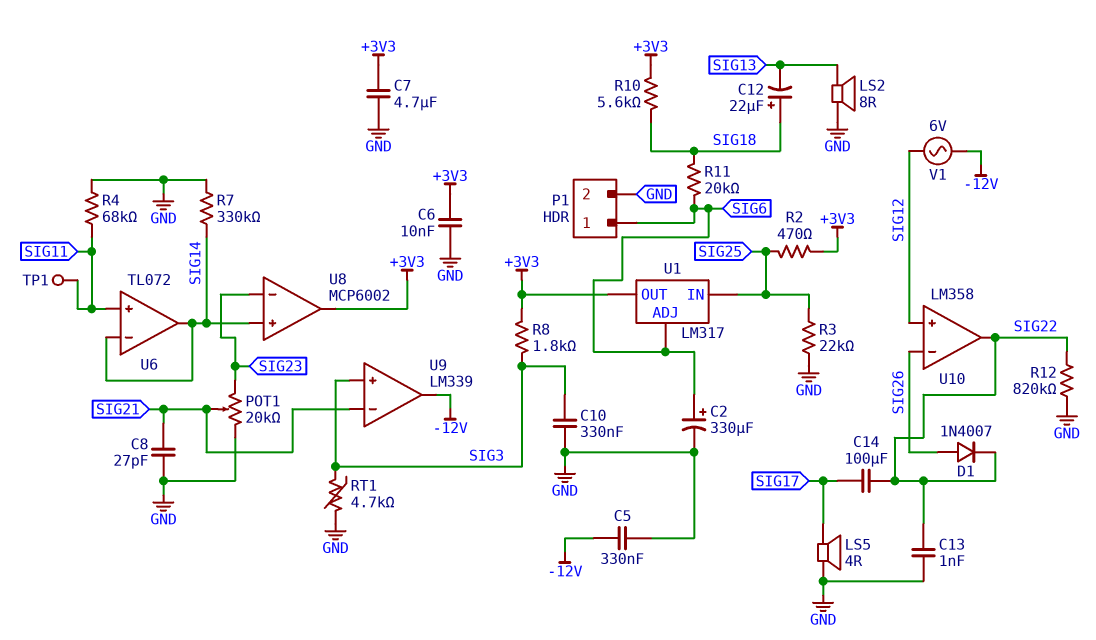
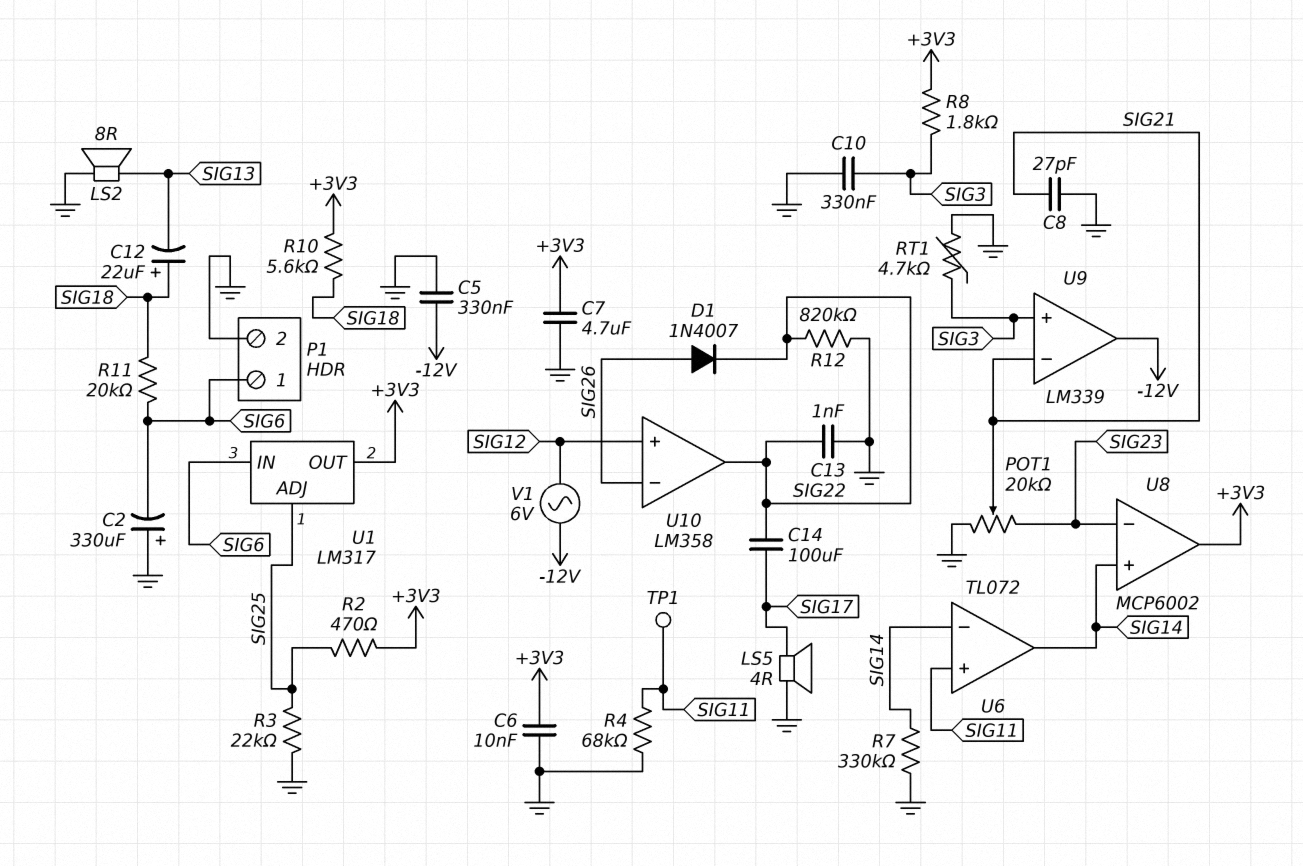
C2: 330uF (plus SIG6, minus GND) -> 330uF (plus GND, minus SIG6)
U1 pin ADJ: SIG6 -> SIG25
U1 pin IN: SIG25 -> SIG6

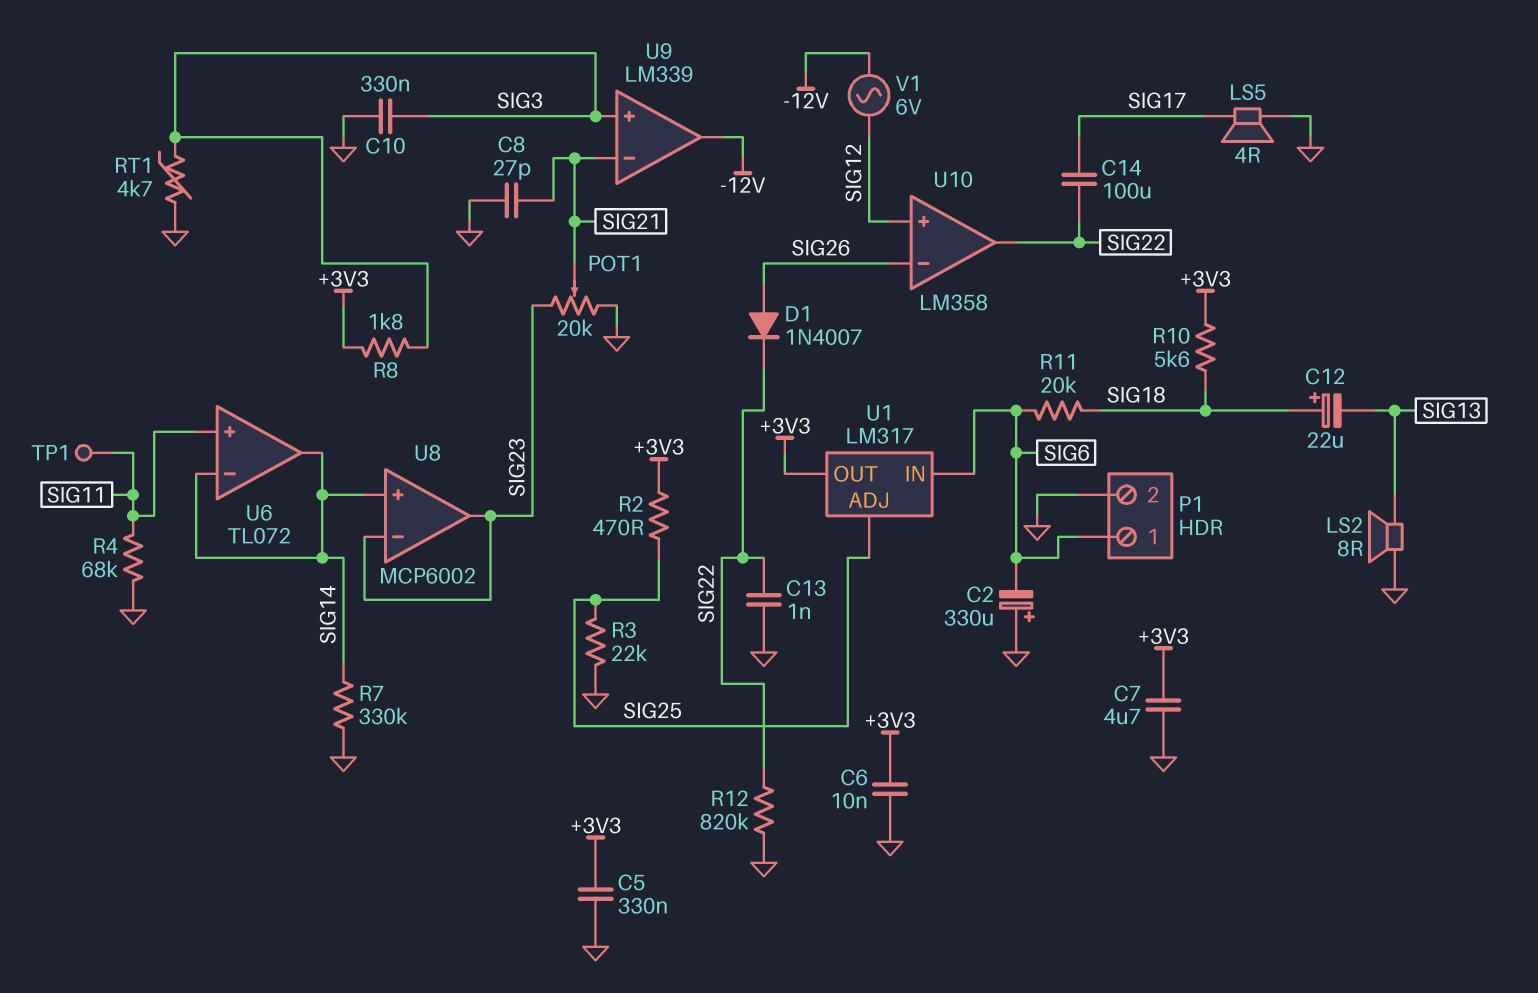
C5: 330nF (-12V, GND) -> 330nF (+3V3, GND)
U8 pin out: +3V3 -> SIG23

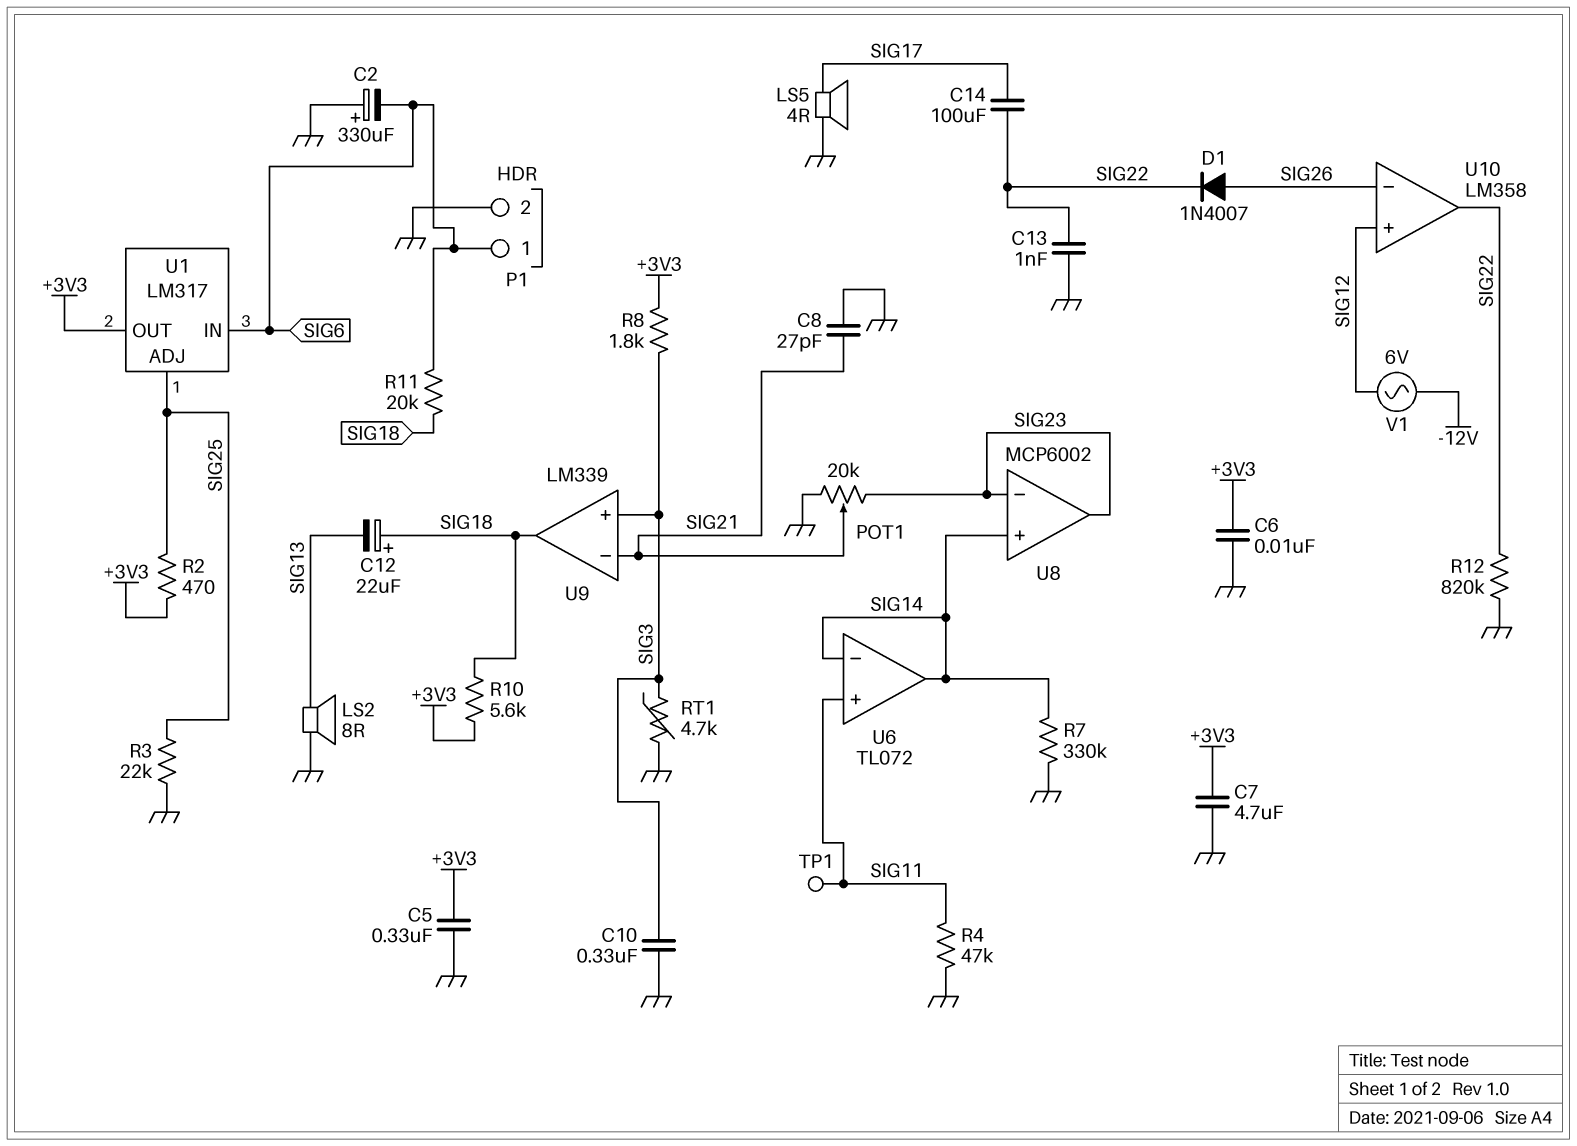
R4: 68k (GND, SIG11) -> 47k (GND, SIG11)
U9 pin out: -12V -> SIG18

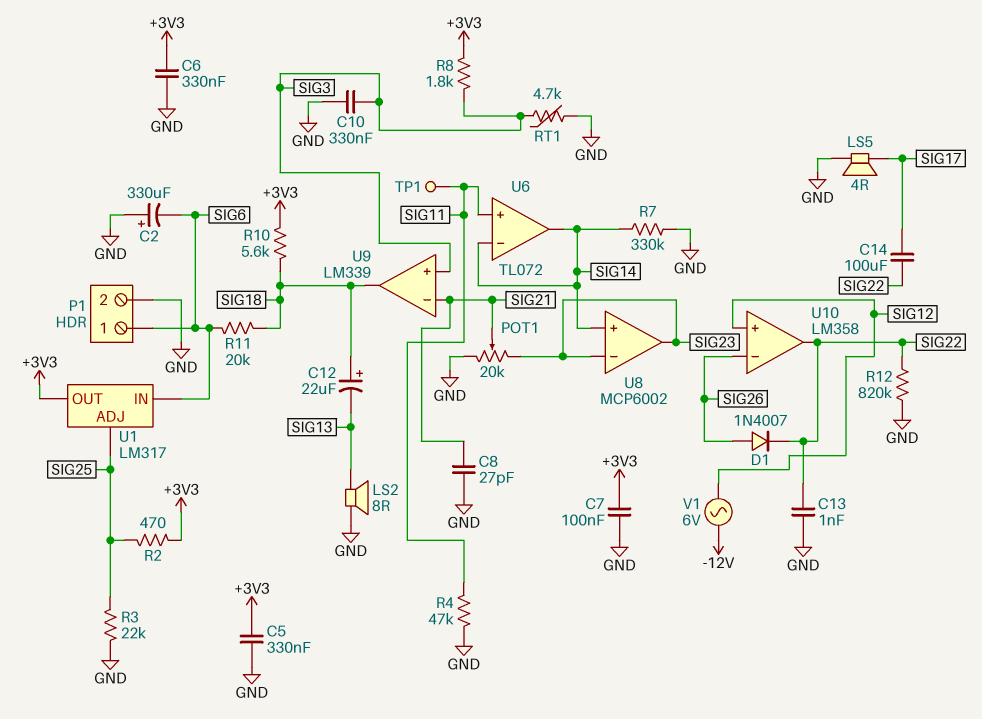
C6: 10nF (+3V3, GND) -> 330nF (+3V3, GND)
C7: 4.7uF (+3V3, GND) -> 100nF (+3V3, GND)

